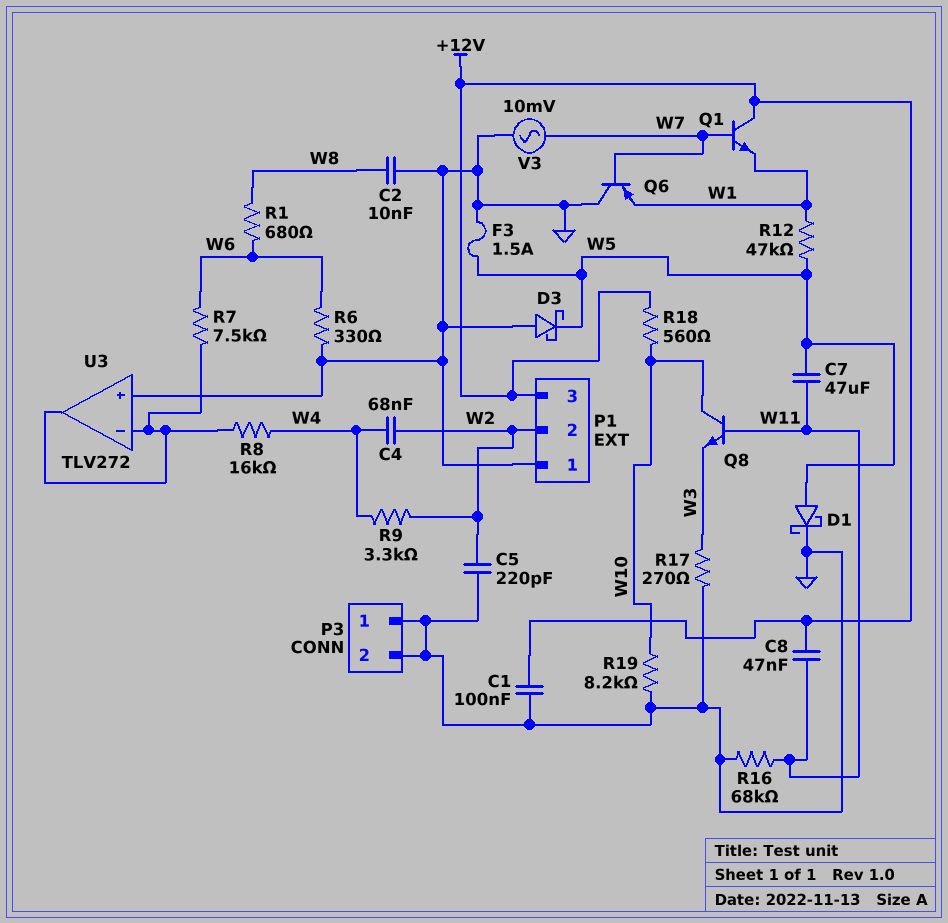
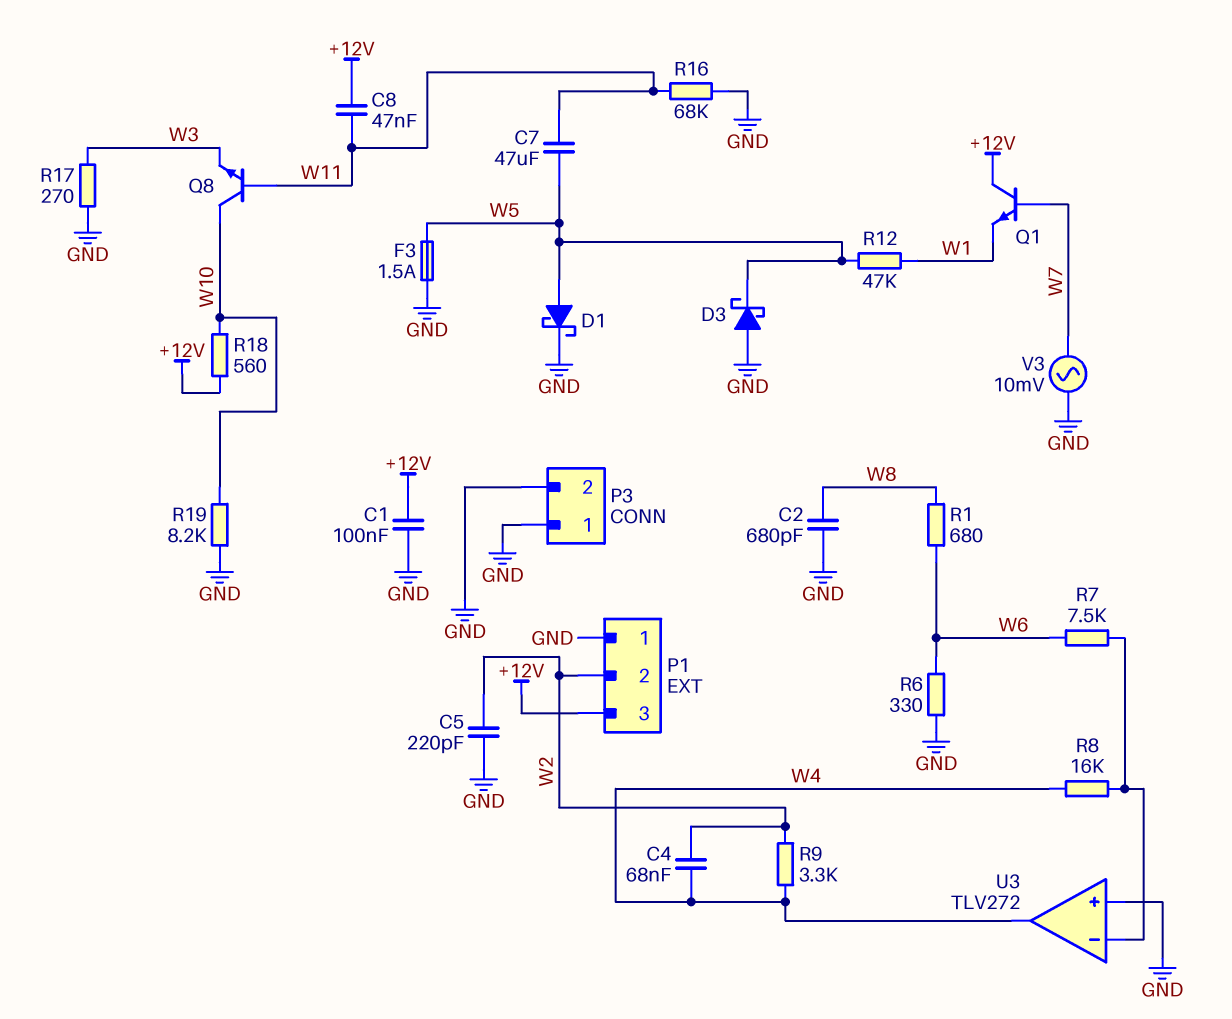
C2: 10nF (GND, W8) -> 680pF (GND, W8)
Q6: PNP (B W7, C GND, E W1) -> none
U3 pin out: U3/in- -> W4

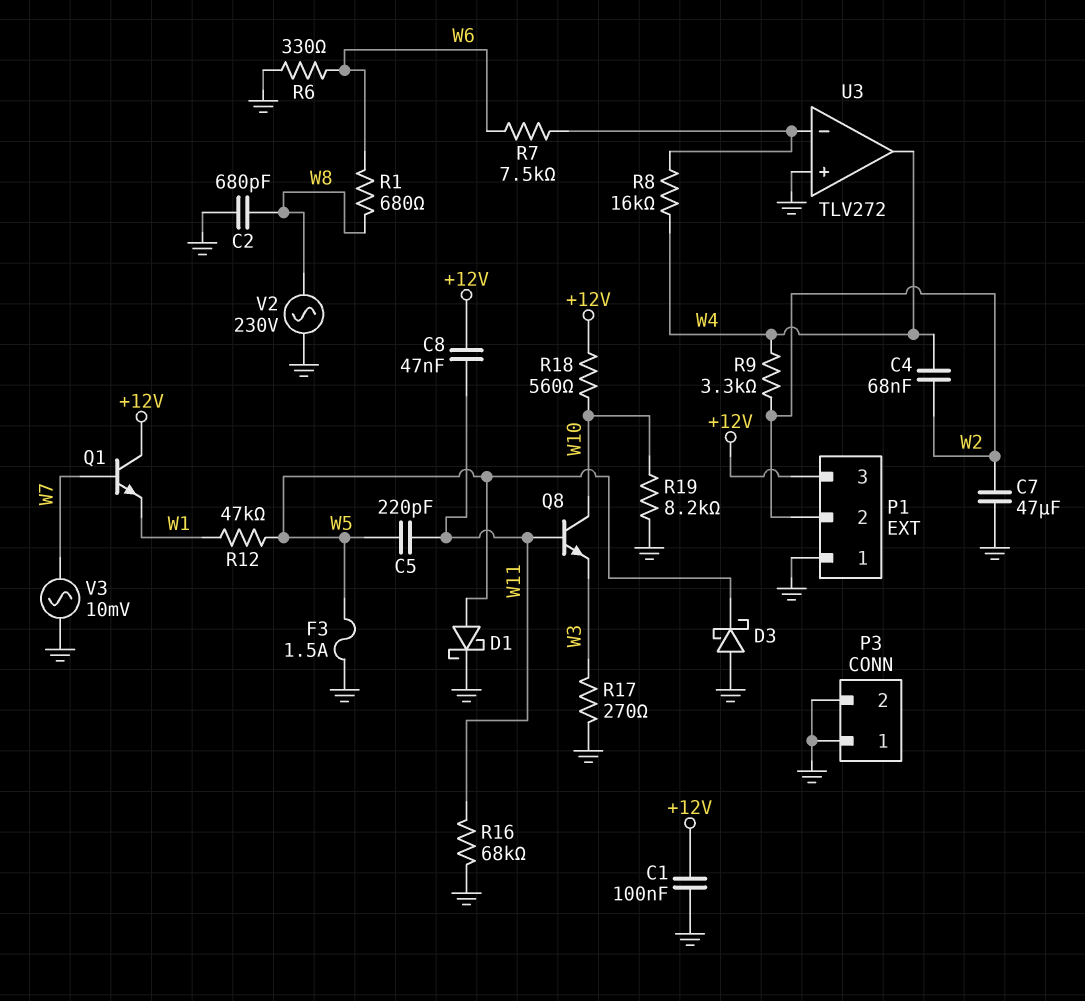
C5: 220pF (GND, W2) -> 220pF (W5, W11)
C7: 47uF (W5, W11) -> 47uF (GND, W2)
V2: none -> AC 230V (GND, W8)

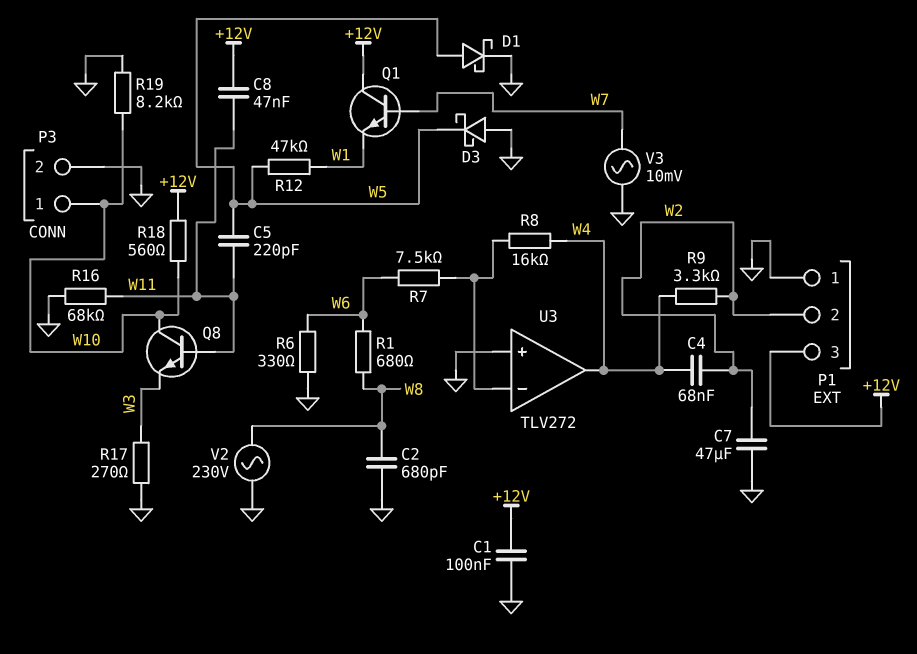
F3: 1.5A (GND, W5) -> none
P3 pin 1: GND -> W10

